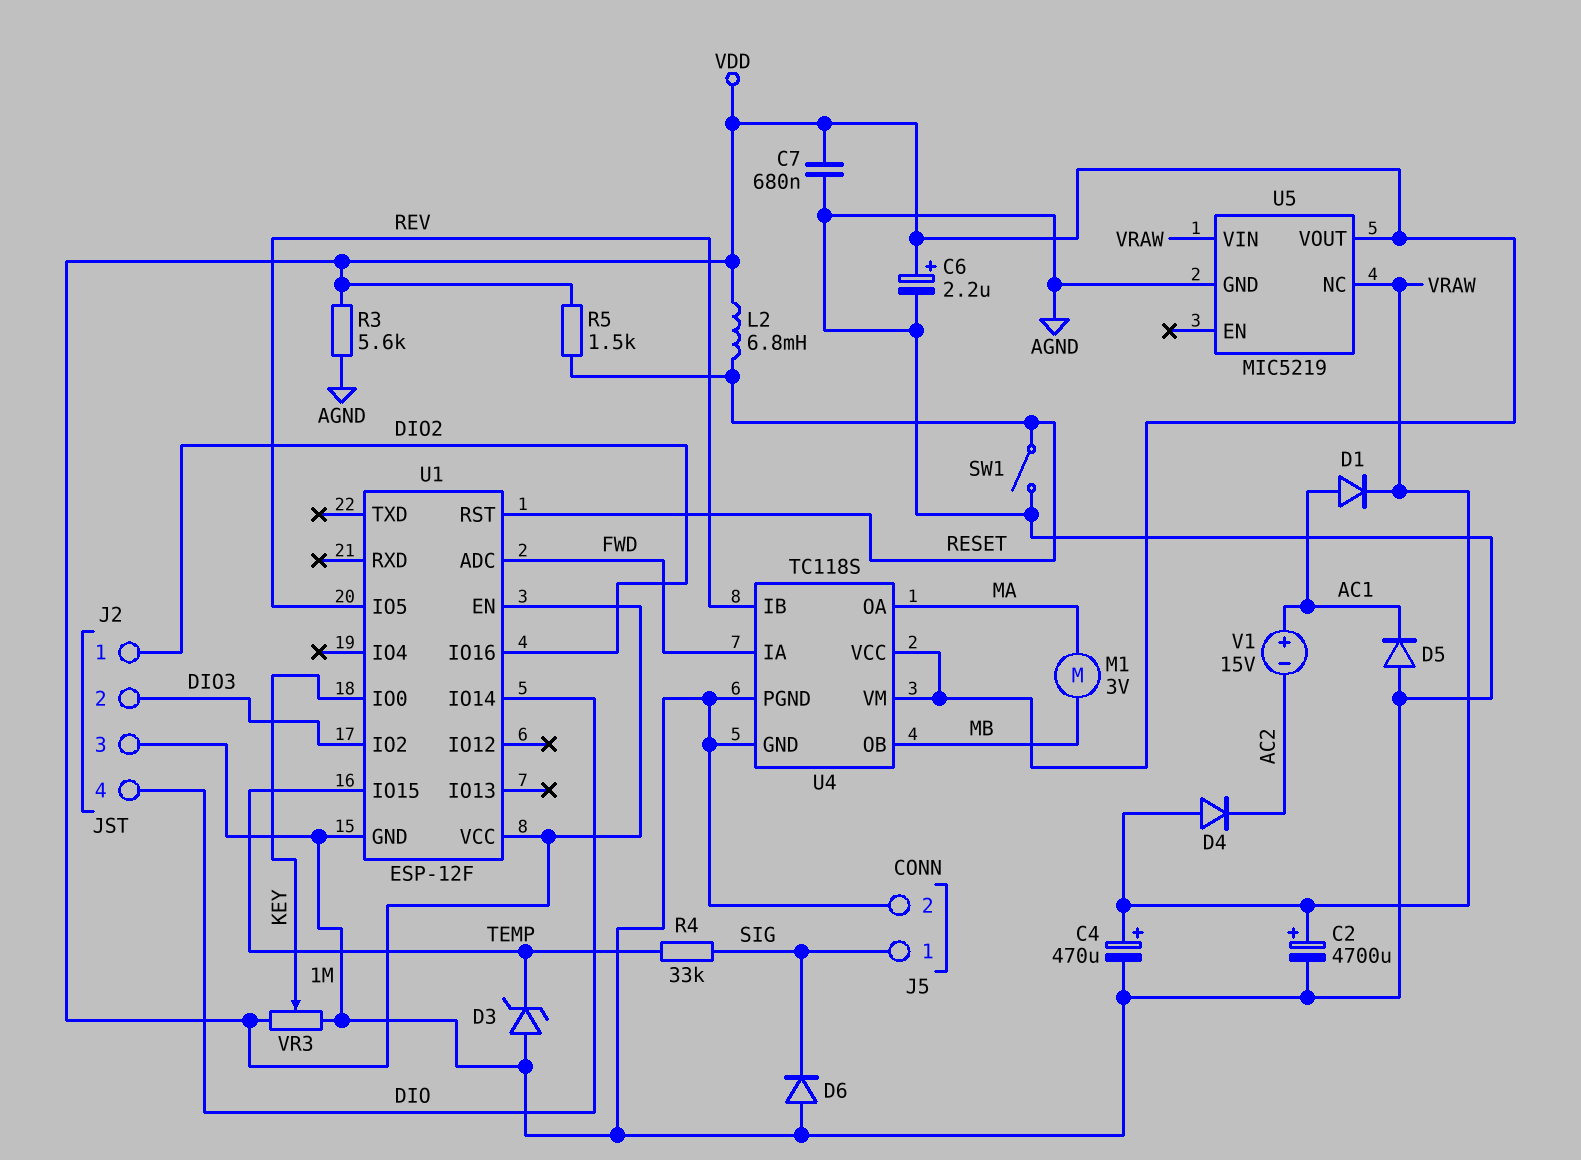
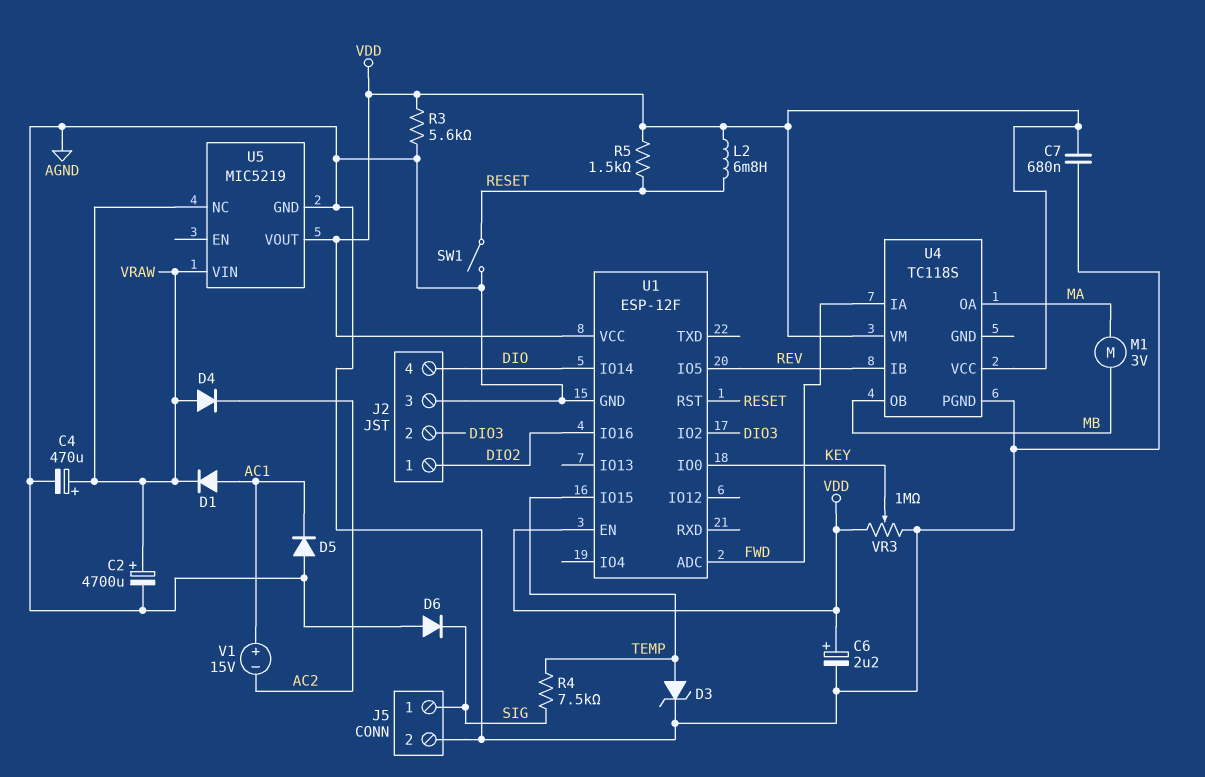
D3: zener (A AGND, K TEMP) -> zener (A TEMP, K AGND)
R4: 33k (SIG, TEMP) -> 7.5k (SIG, TEMP)
U4 pin GND: AGND -> none

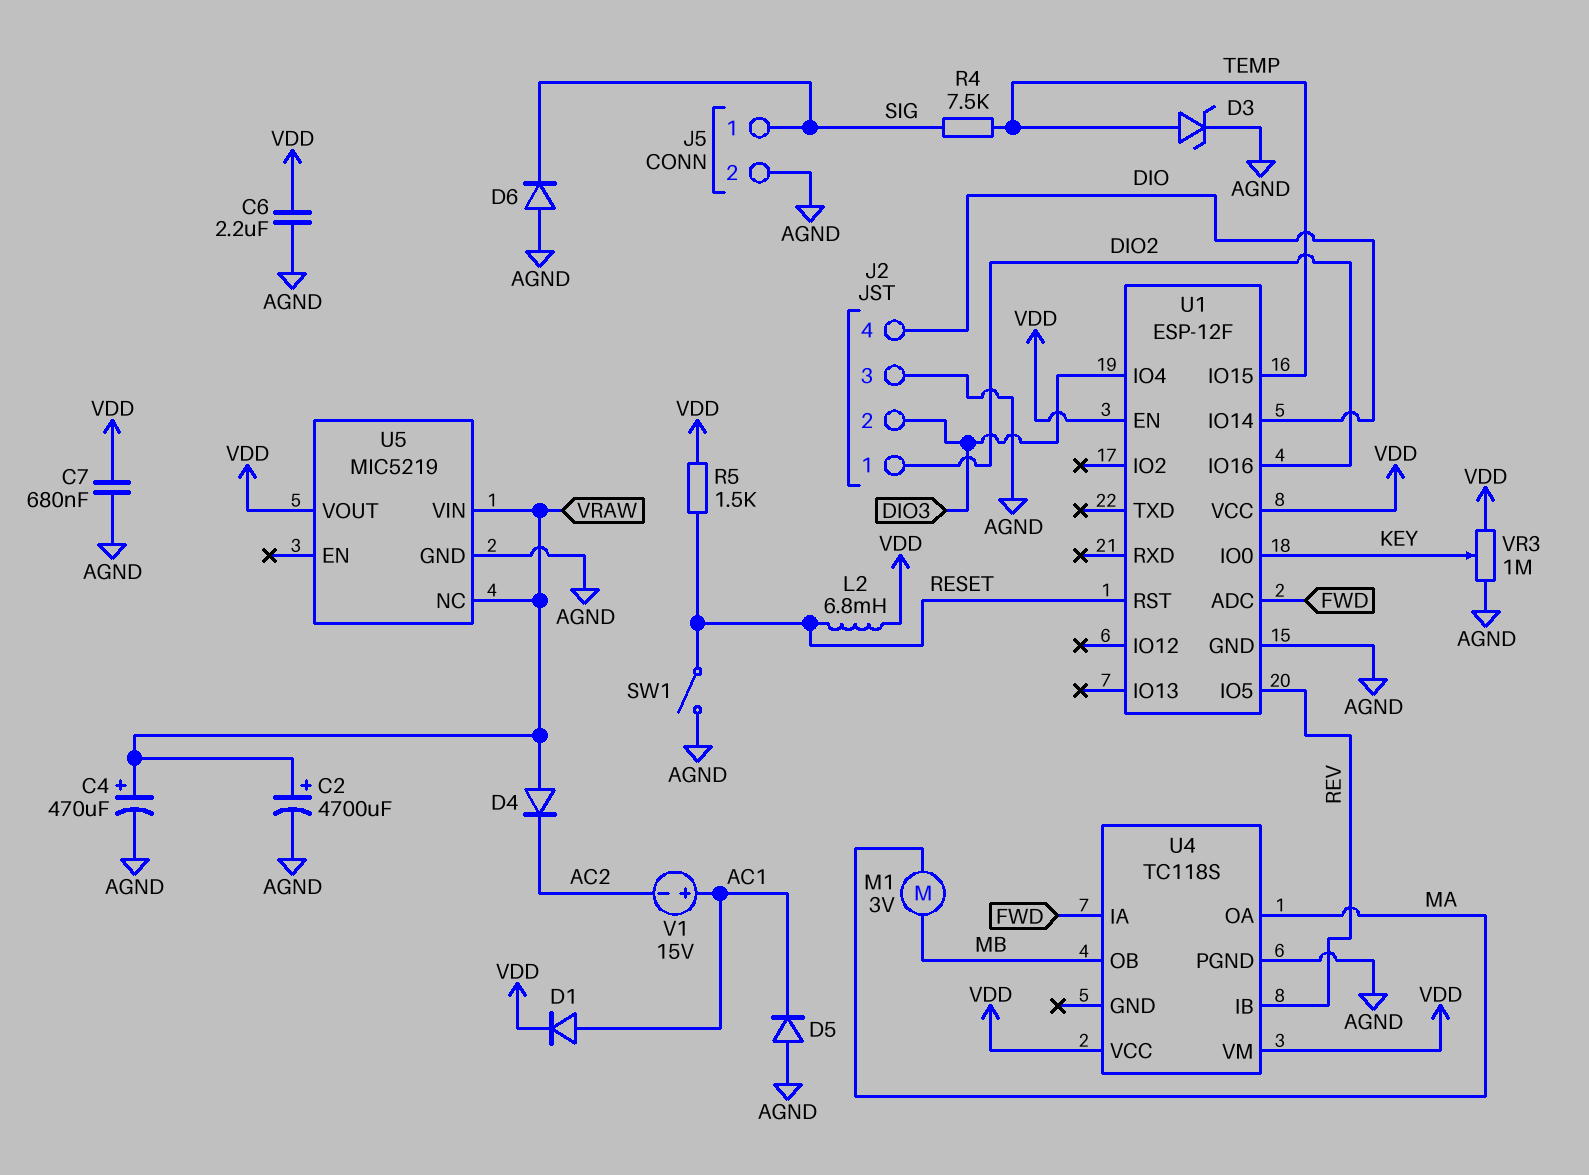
C6: 2.2uF (plus VDD, minus AGND) -> 2.2uF (AGND, VDD)
D1: diode (A AC1, K VRAW) -> diode (A AC1, K VDD)
R3: 5.6k (AGND, VDD) -> none
U1 pin IO2: DIO3 -> none
U1 pin IO4: none -> DIO3

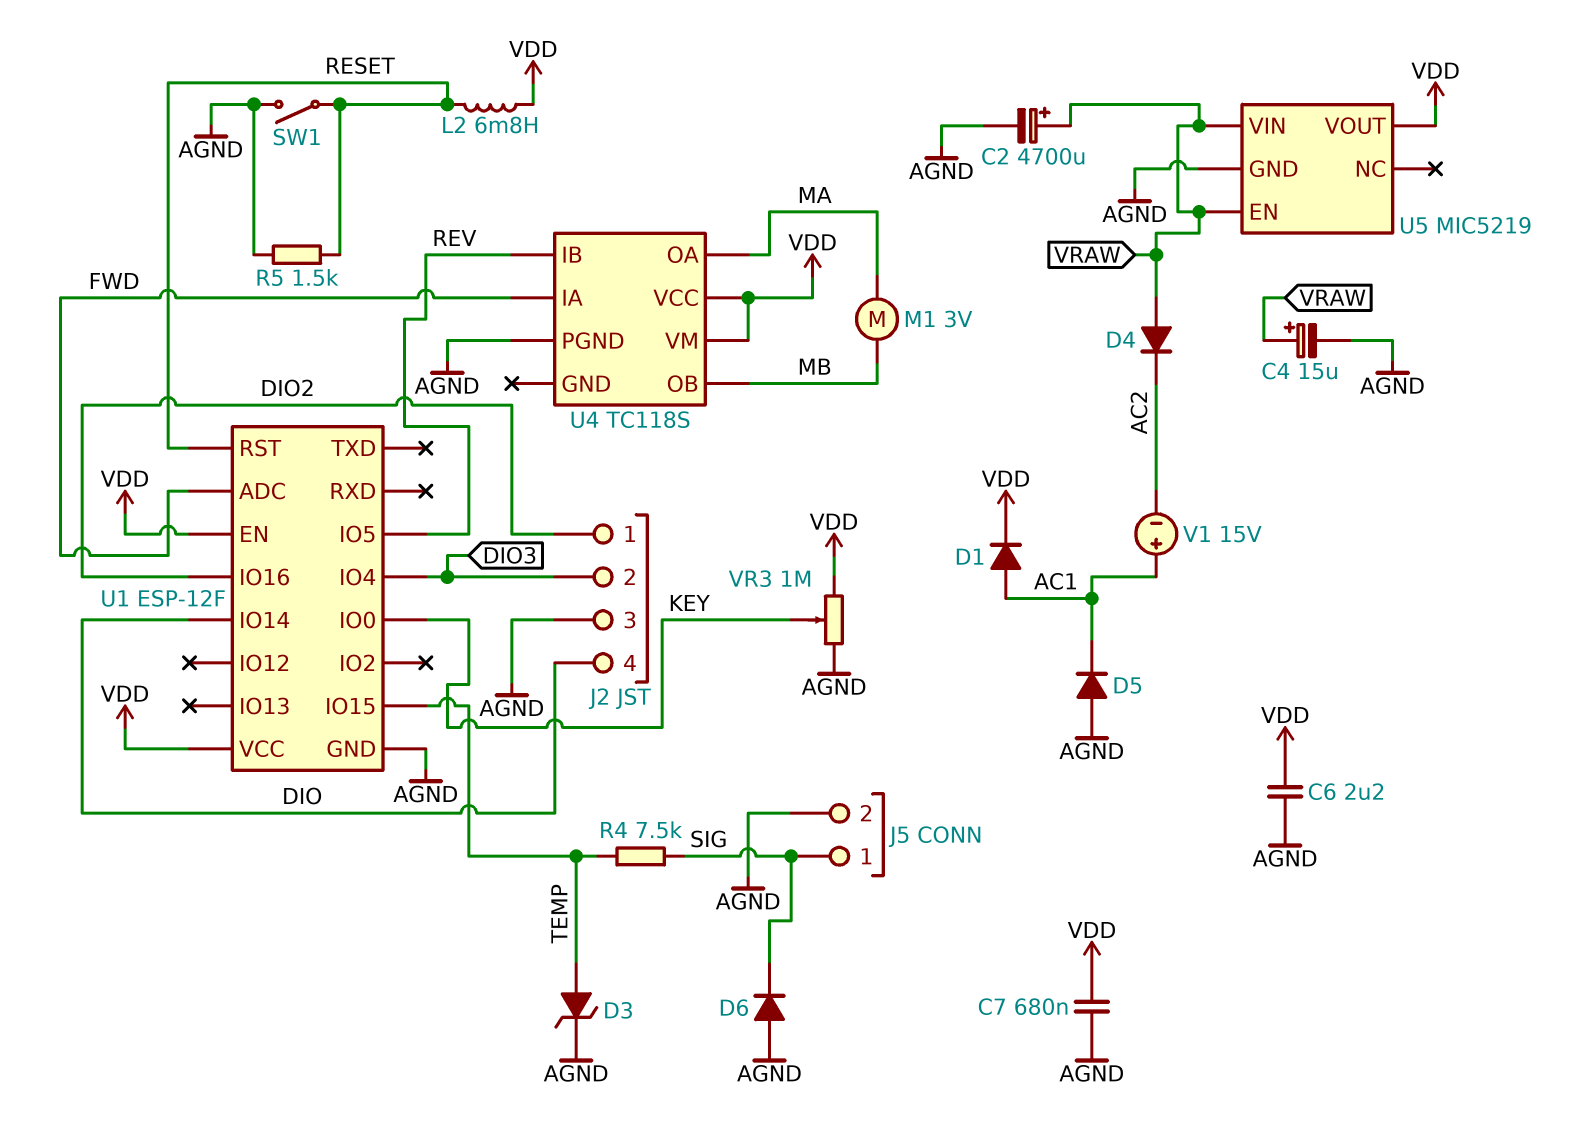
C4: 470uF (plus VRAW, minus AGND) -> 15uF (plus VRAW, minus AGND)
R5: 1.5k (RESET, VDD) -> 1.5k (AGND, RESET)
U5 pin EN: none -> VRAW
U5 pin NC: VRAW -> none

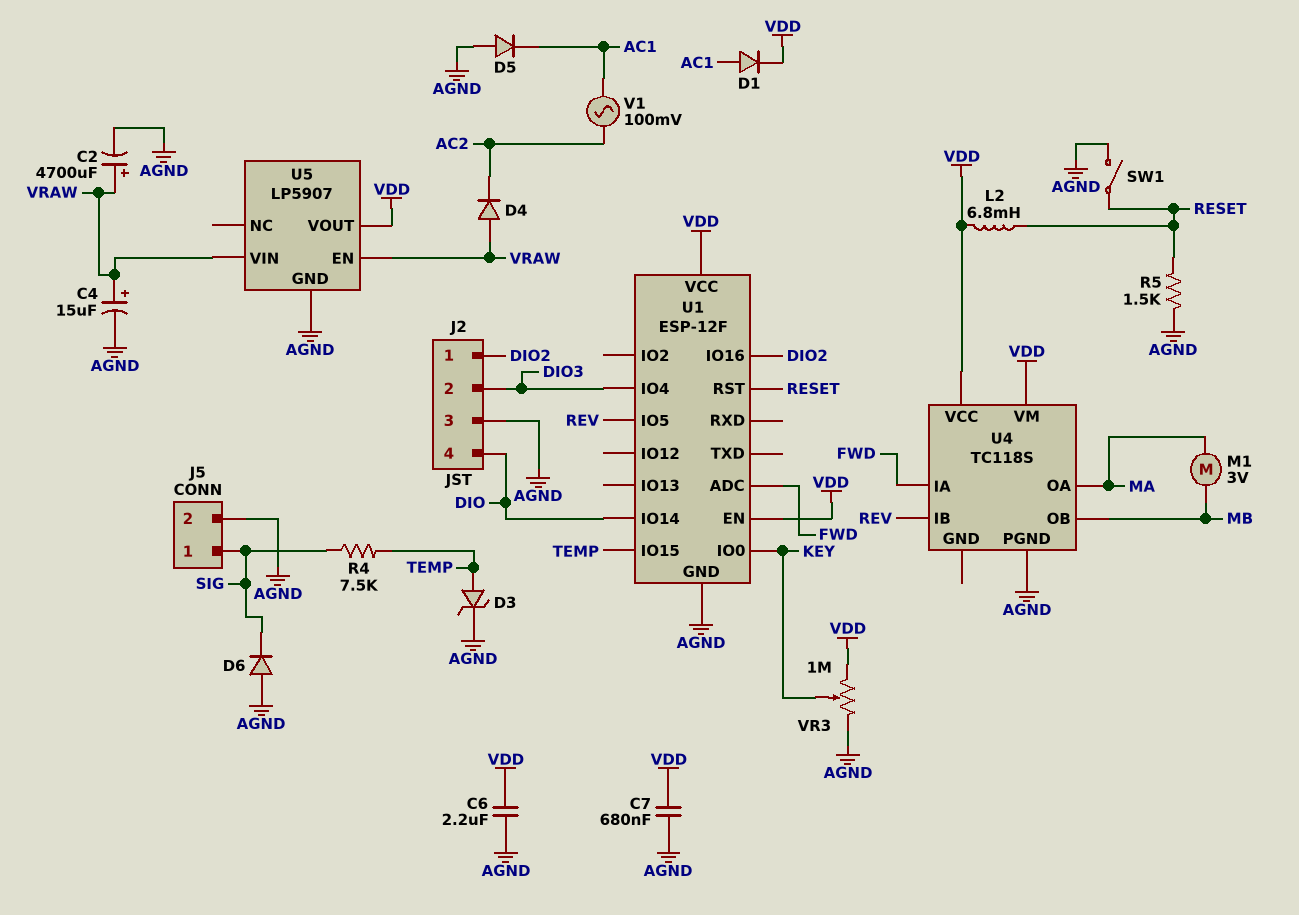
U5: MIC5219 -> LP5907
V1: 15V (plus AC1, minus AC2) -> AC 100mV (AC1, AC2)

